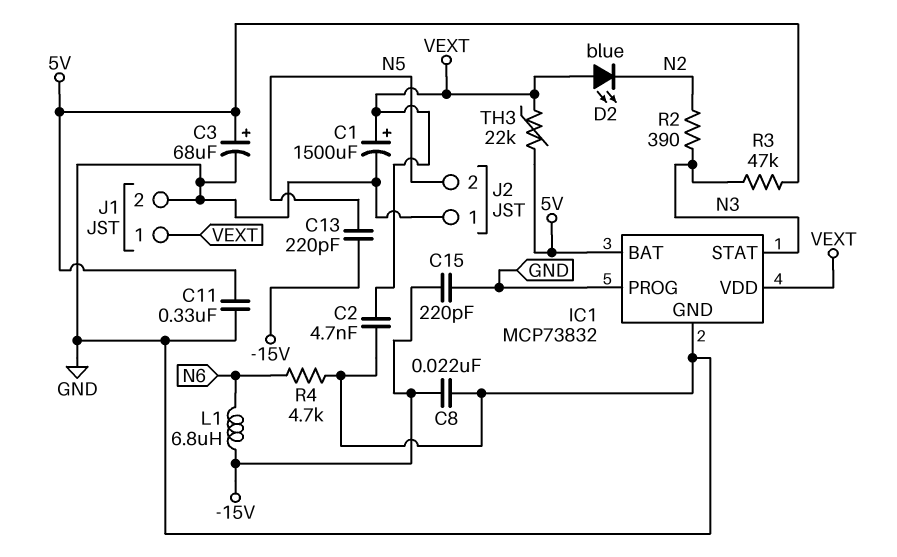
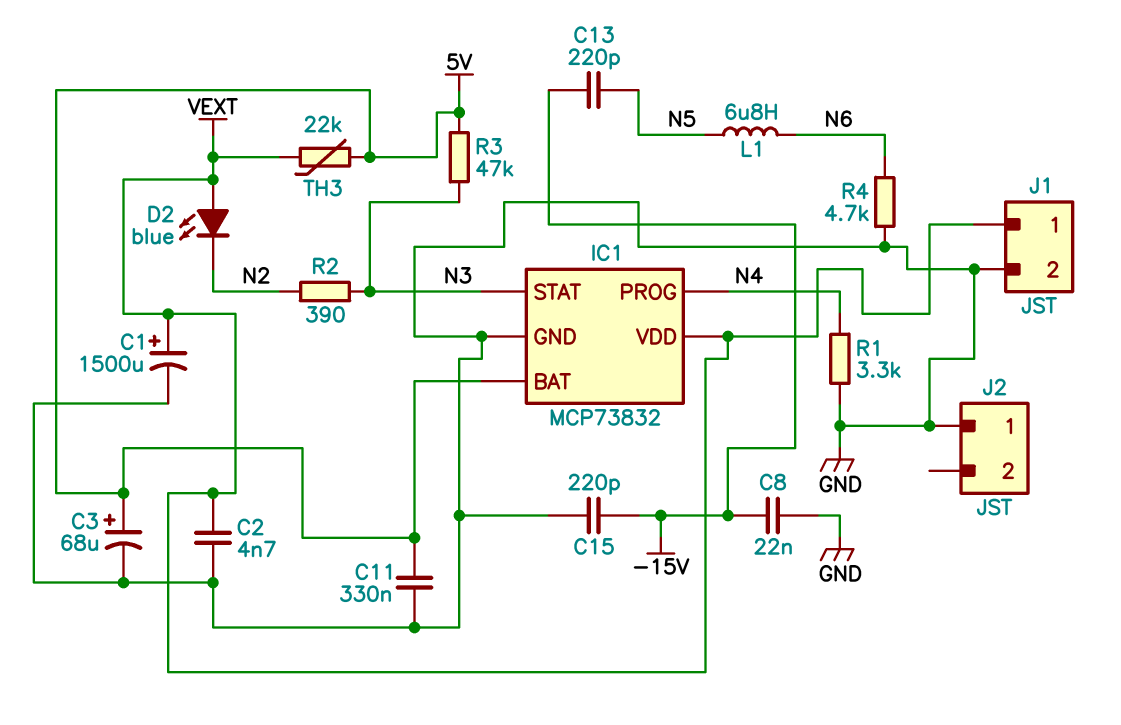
IC1 pin PROG: GND -> N4
J2 pin 2: N5 -> none
L1: 6.8uH (-15V, N6) -> 6.8uH (N5, N6)
R1: none -> 3.3k (GND, N4)

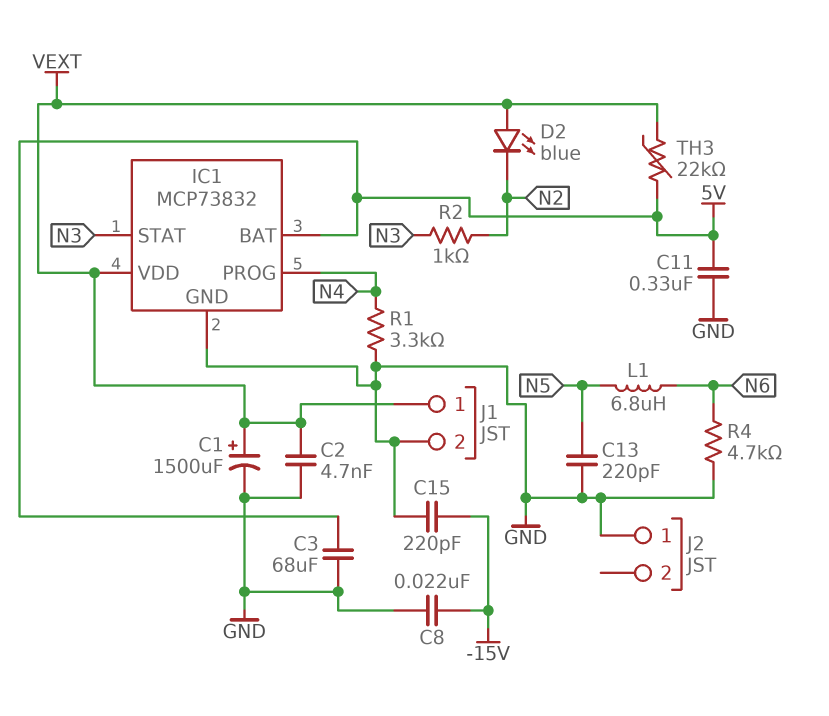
C3: 68uF (plus 5V, minus GND) -> 68uF (5V, GND)
C13: 220pF (-15V, N5) -> 220pF (GND, N5)
R2: 390 (N2, N3) -> 1k (N2, N3)
R3: 47k (5V, N3) -> none

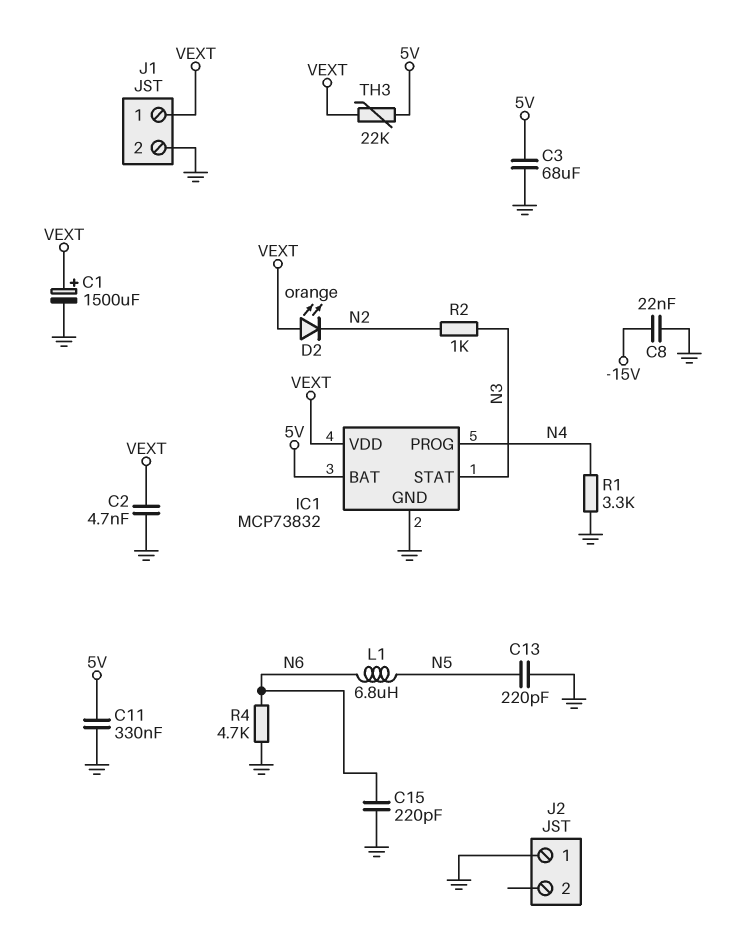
C15: 220pF (-15V, GND) -> 220pF (GND, N6)
D2: LED blue (A VEXT, K N2) -> LED orange (A VEXT, K N2)

